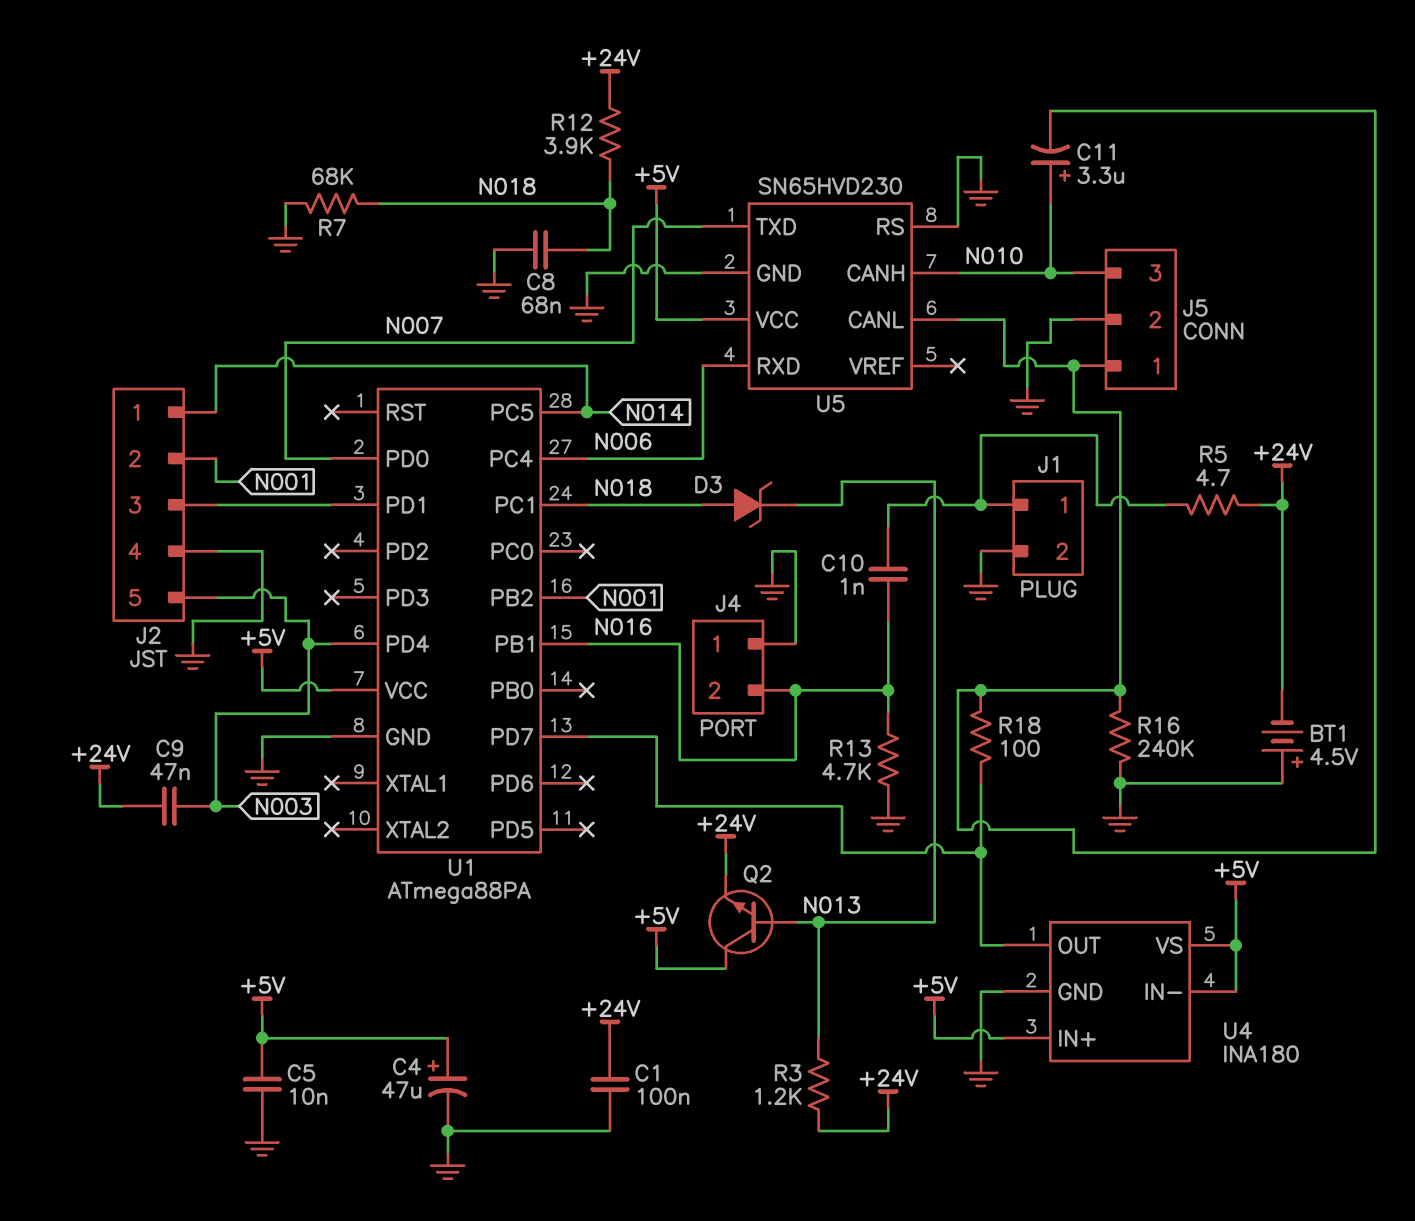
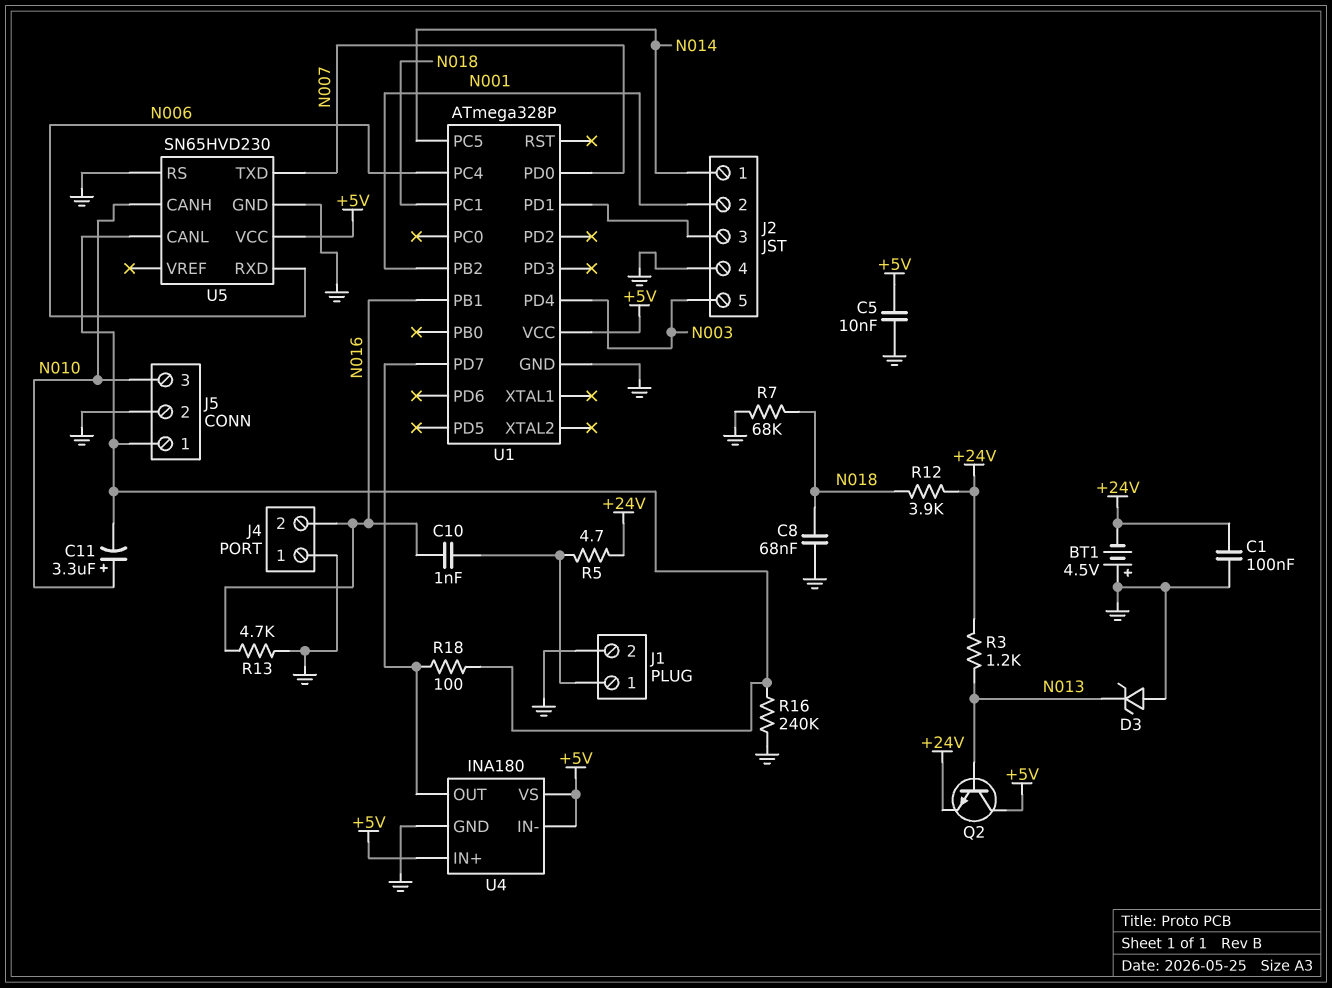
C4: 47uF (plus +5V, minus GND) -> none
C9: 47nF (+24V, N003) -> none
D3: zener (A N018, K N013) -> zener (A GND, K N013)
U1: ATmega88PA -> ATmega328P

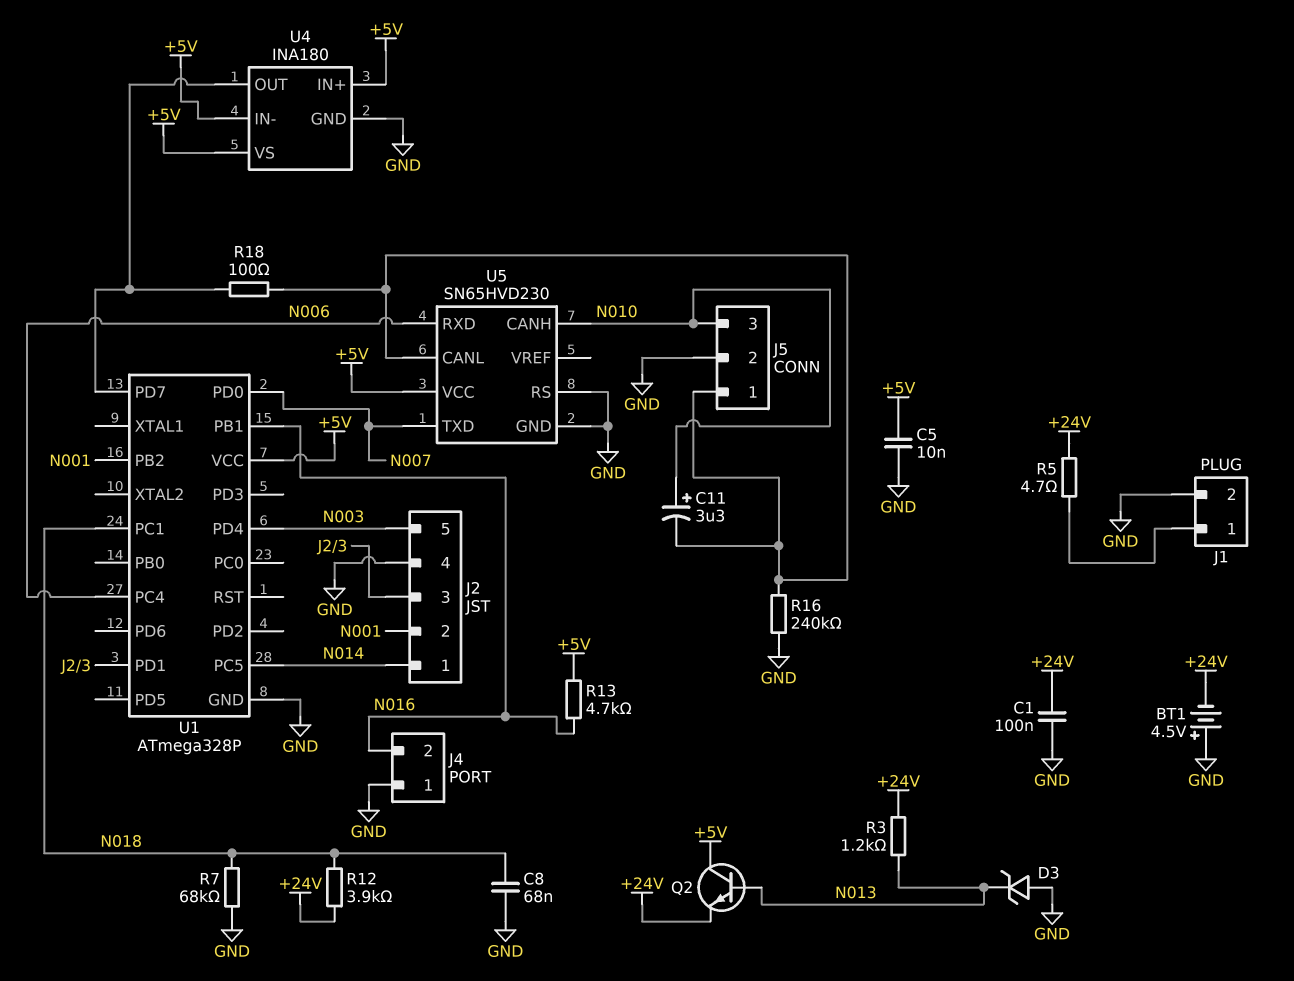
C10: 1nF (J1/1, N016) -> none
R13: 4.7k (GND, N016) -> 4.7k (+5V, N016)

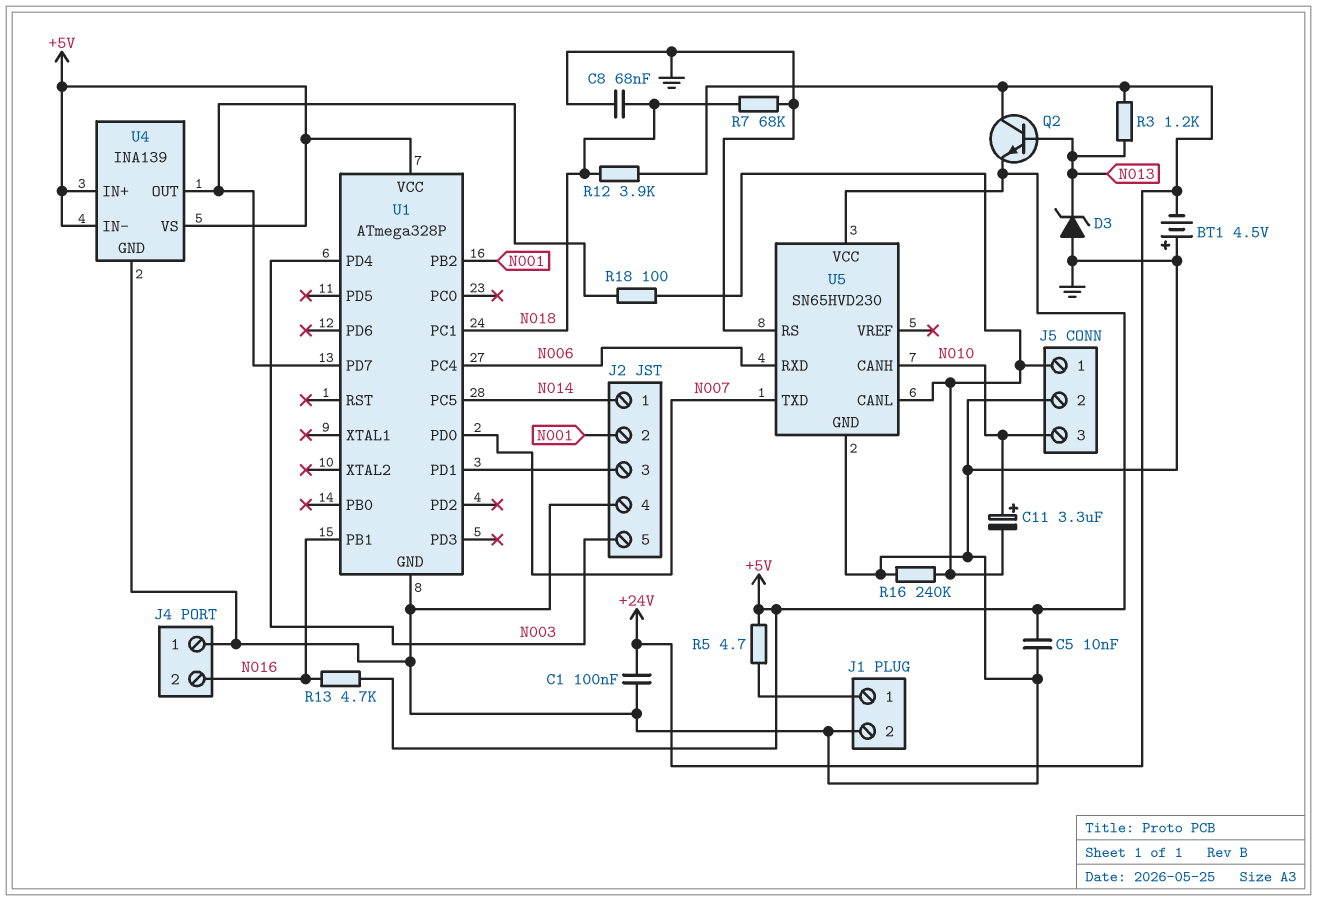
Q2: NPN (B N013, C +5V, E +24V) -> NPN (B N013, C +24V, E +5V)
R5: 4.7 (+24V, J1/1) -> 4.7 (+5V, J1/1)
U4: INA180 -> INA139

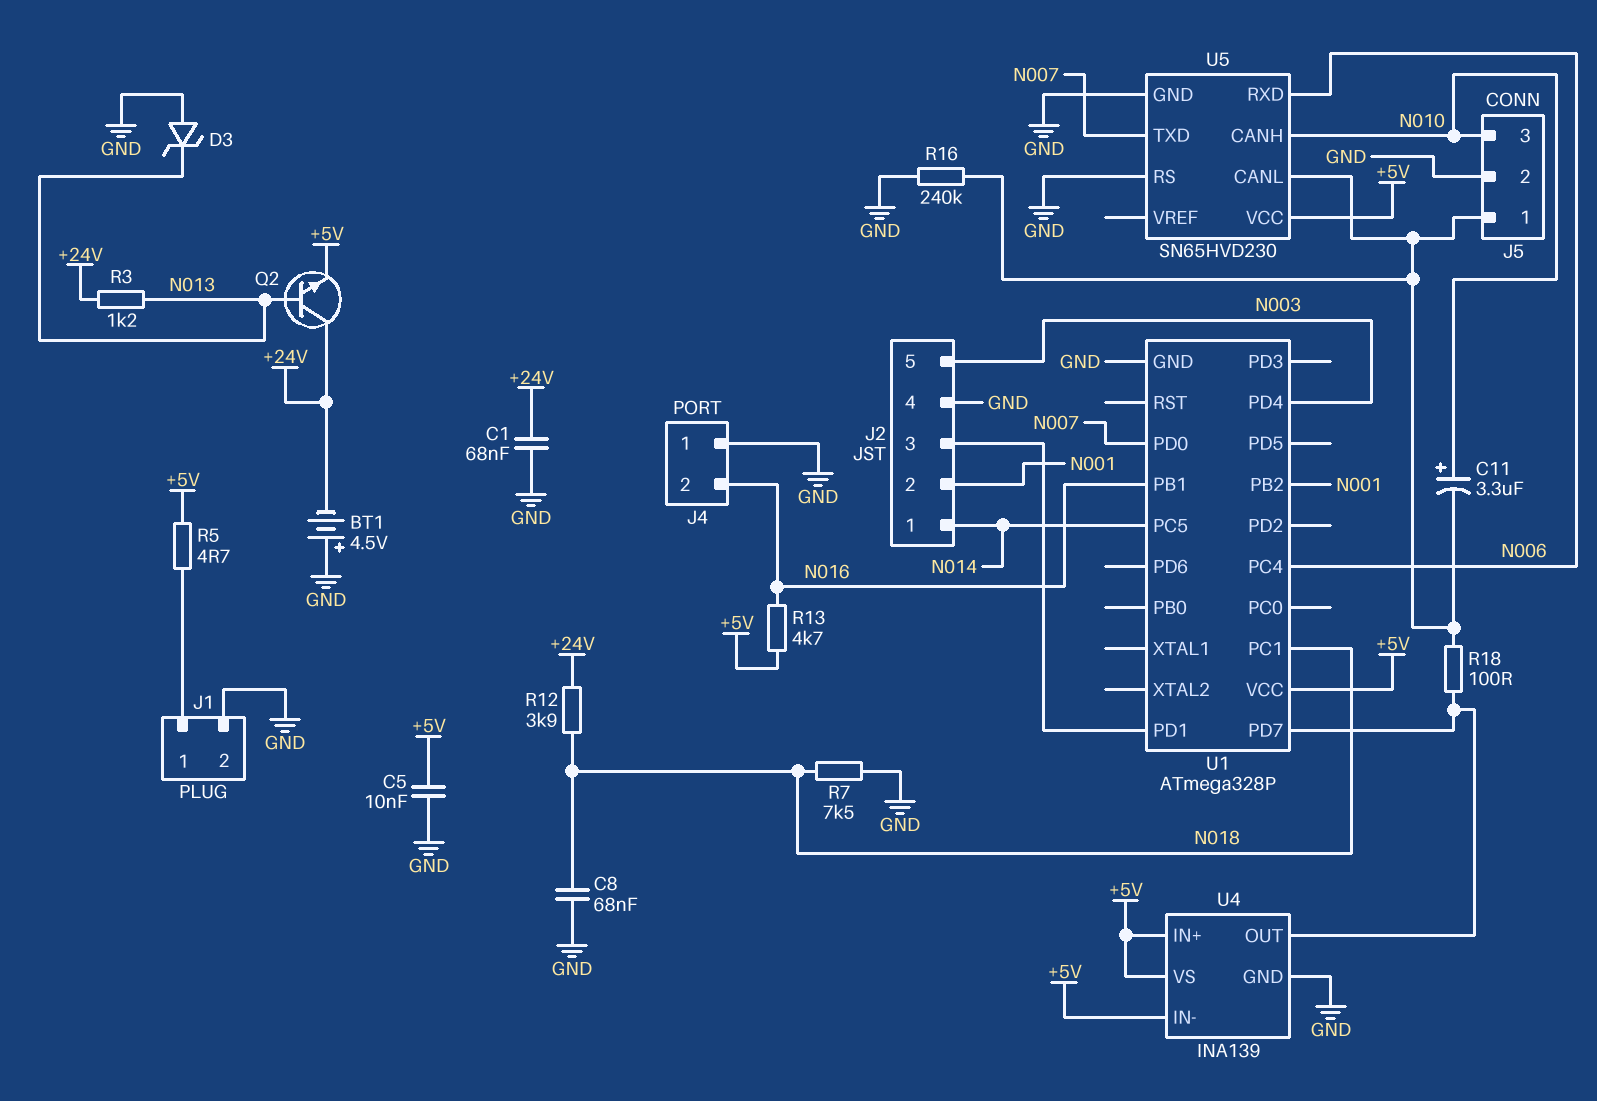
C1: 100nF (+24V, GND) -> 68nF (+24V, GND)
R7: 68k (GND, N018) -> 7.5k (GND, N018)

